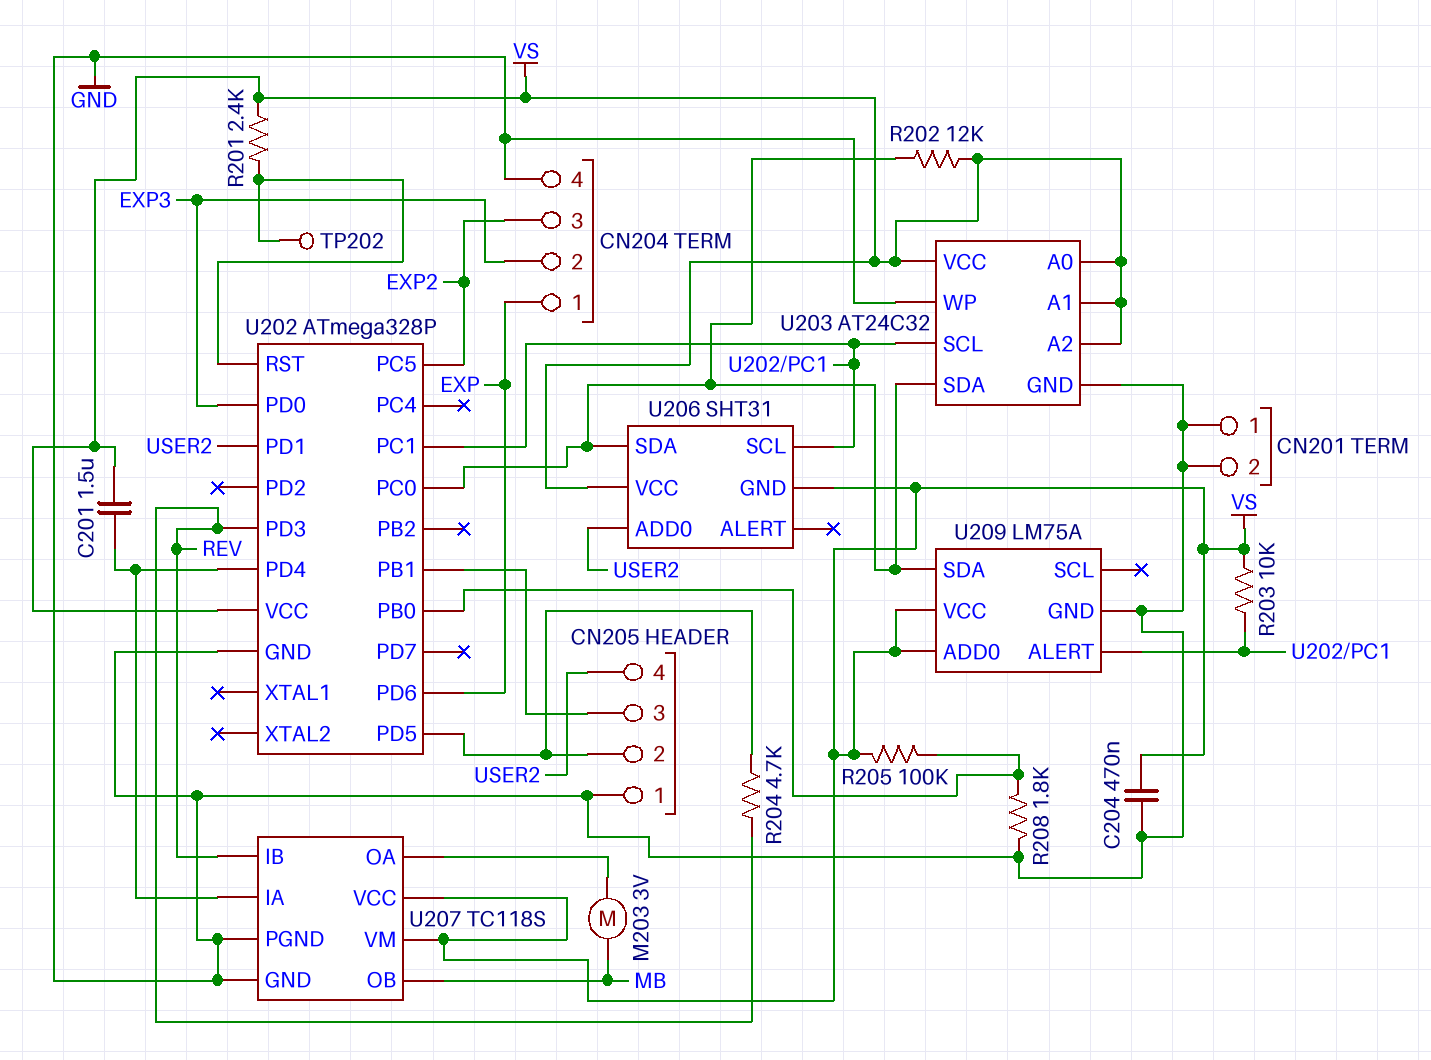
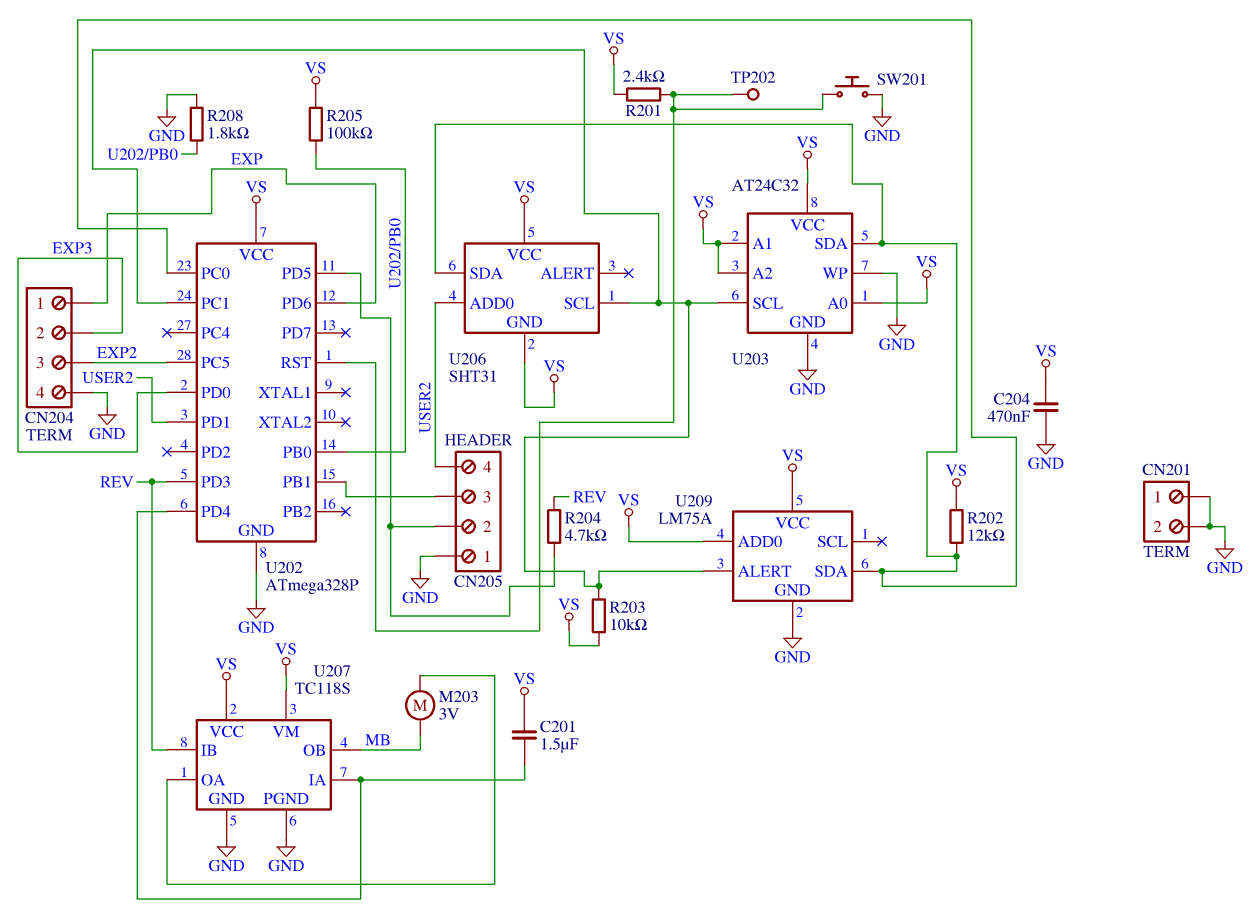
SW201: none -> button (GND, U202/RST)

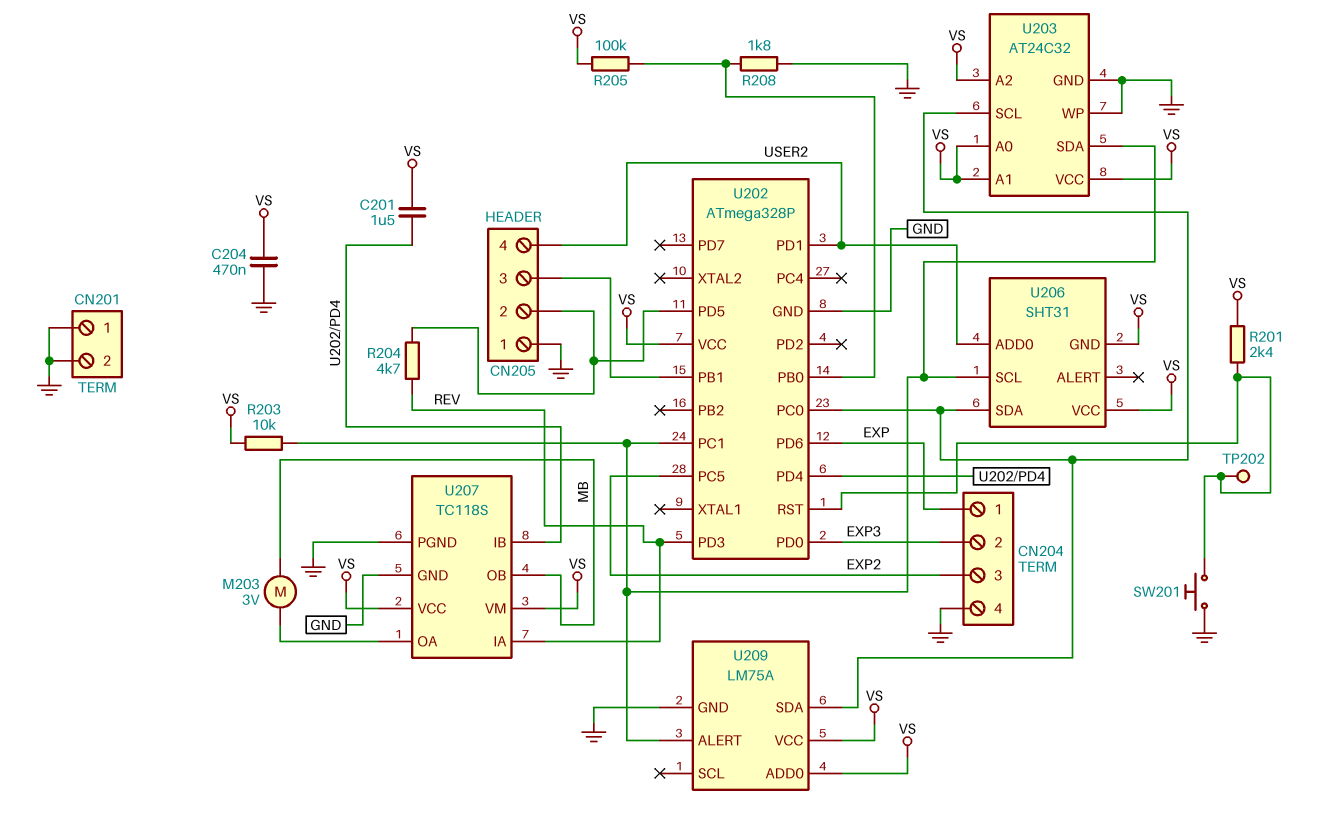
R202: 12k (U202/PC0, VS) -> none
U203 pin SCL: U202/PC1 -> U202/PC0
U203 pin SDA: U202/PC0 -> U202/PC1
U207 pin IA: U202/PD4 -> REV
U207 pin IB: REV -> U202/PD4

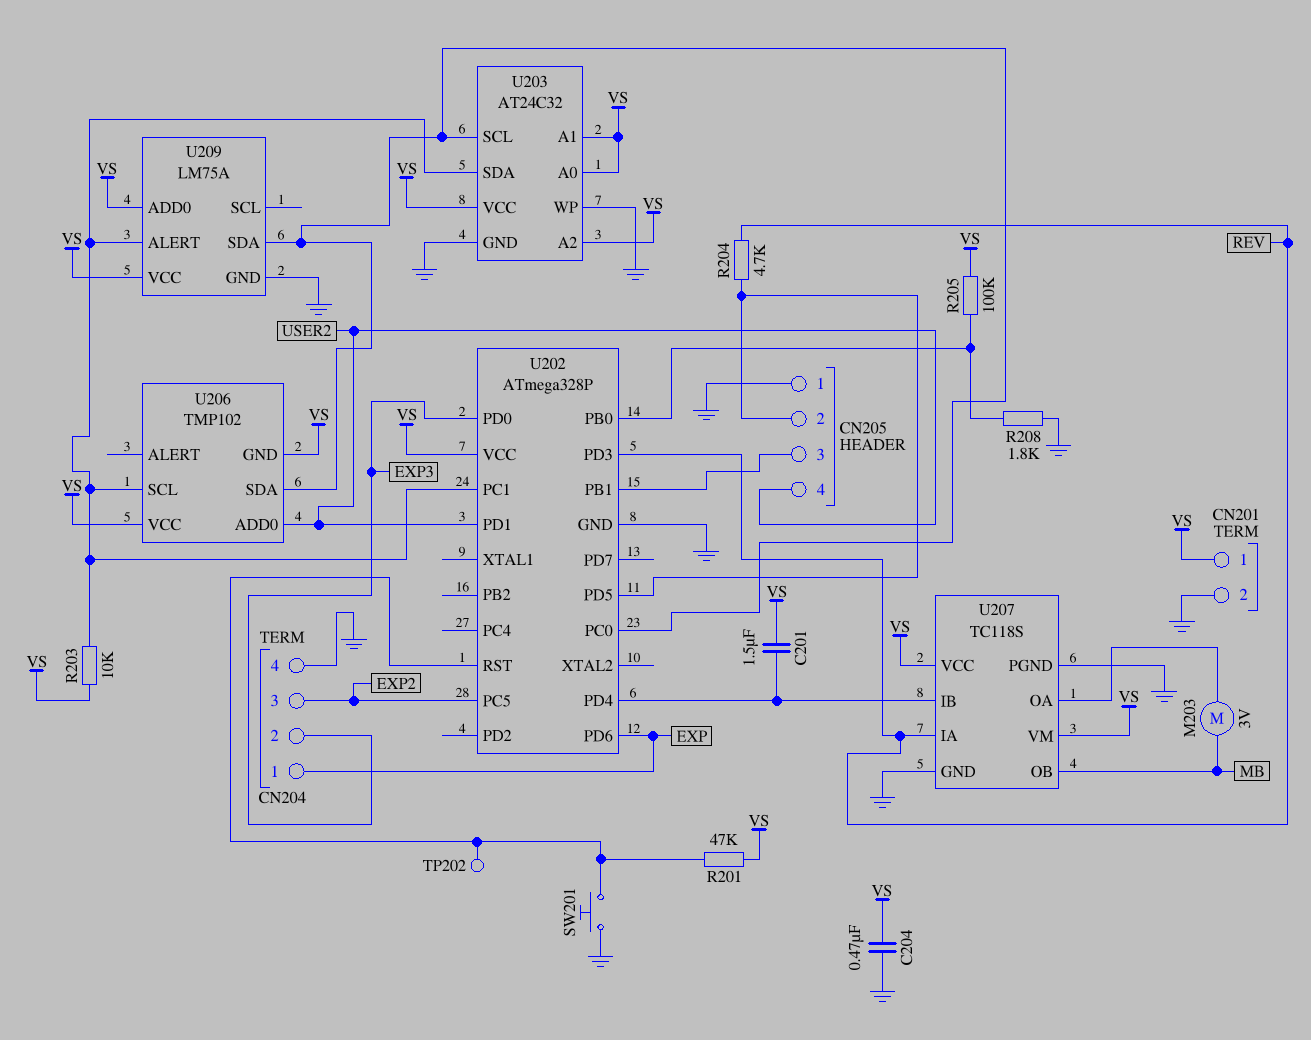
CN201 pin 1: GND -> VS
R201: 2.4k (U202/RST, VS) -> 47k (U202/RST, VS)
U206: SHT31 -> TMP102

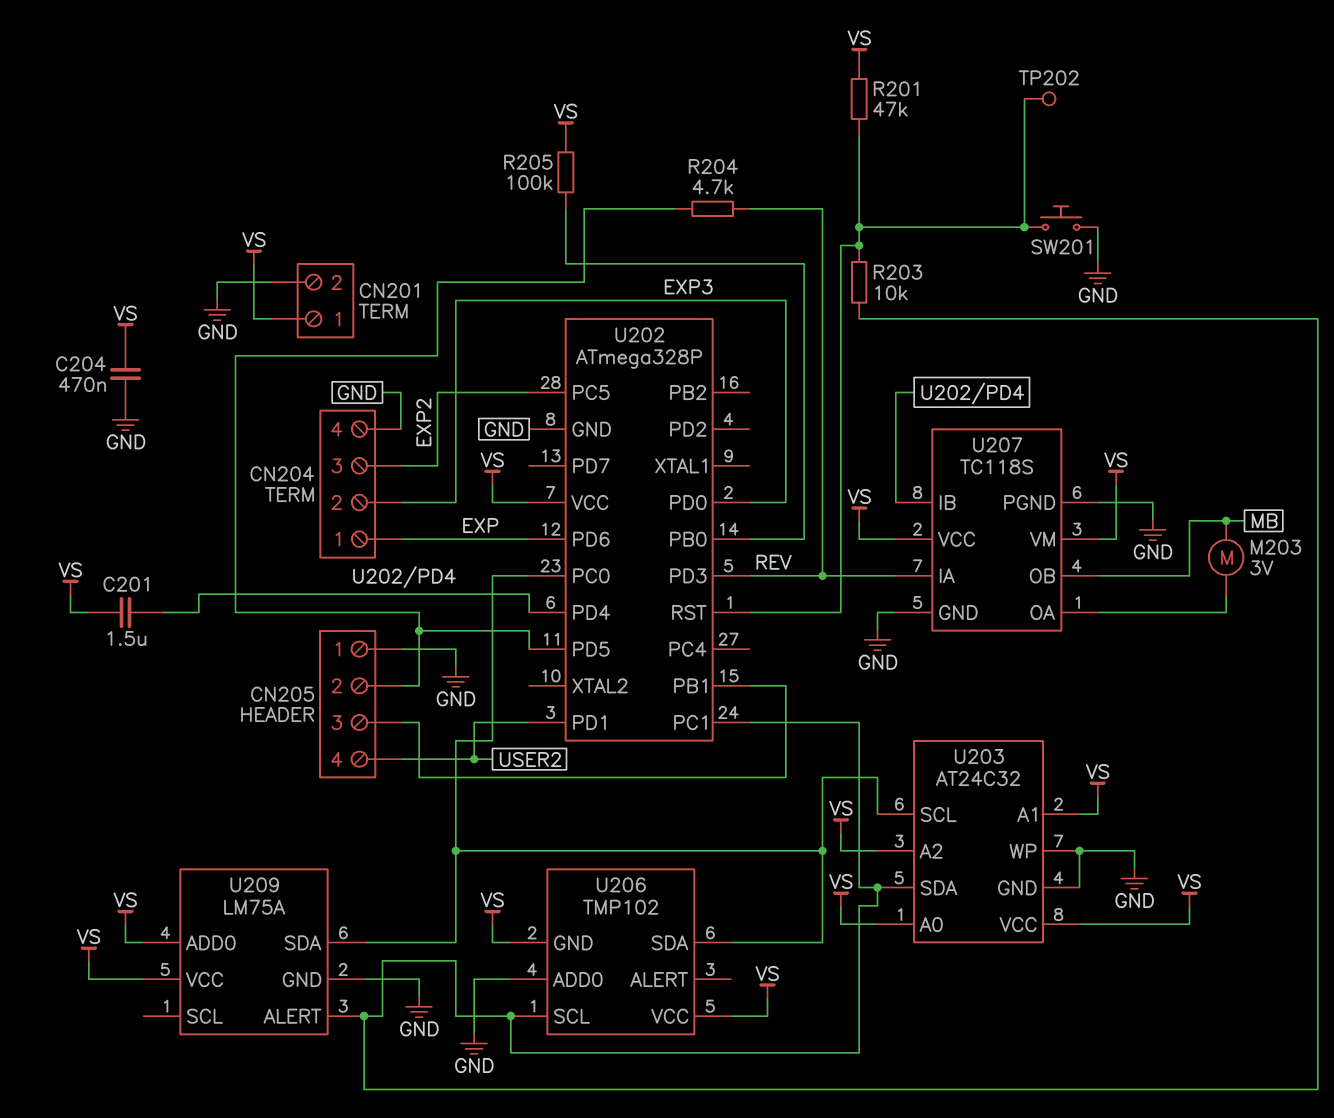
R203: 10k (U202/PC1, VS) -> 10k (U202/PC1, U202/RST)
R208: 1.8k (GND, U202/PB0) -> none
U206 pin ADD0: USER2 -> GND

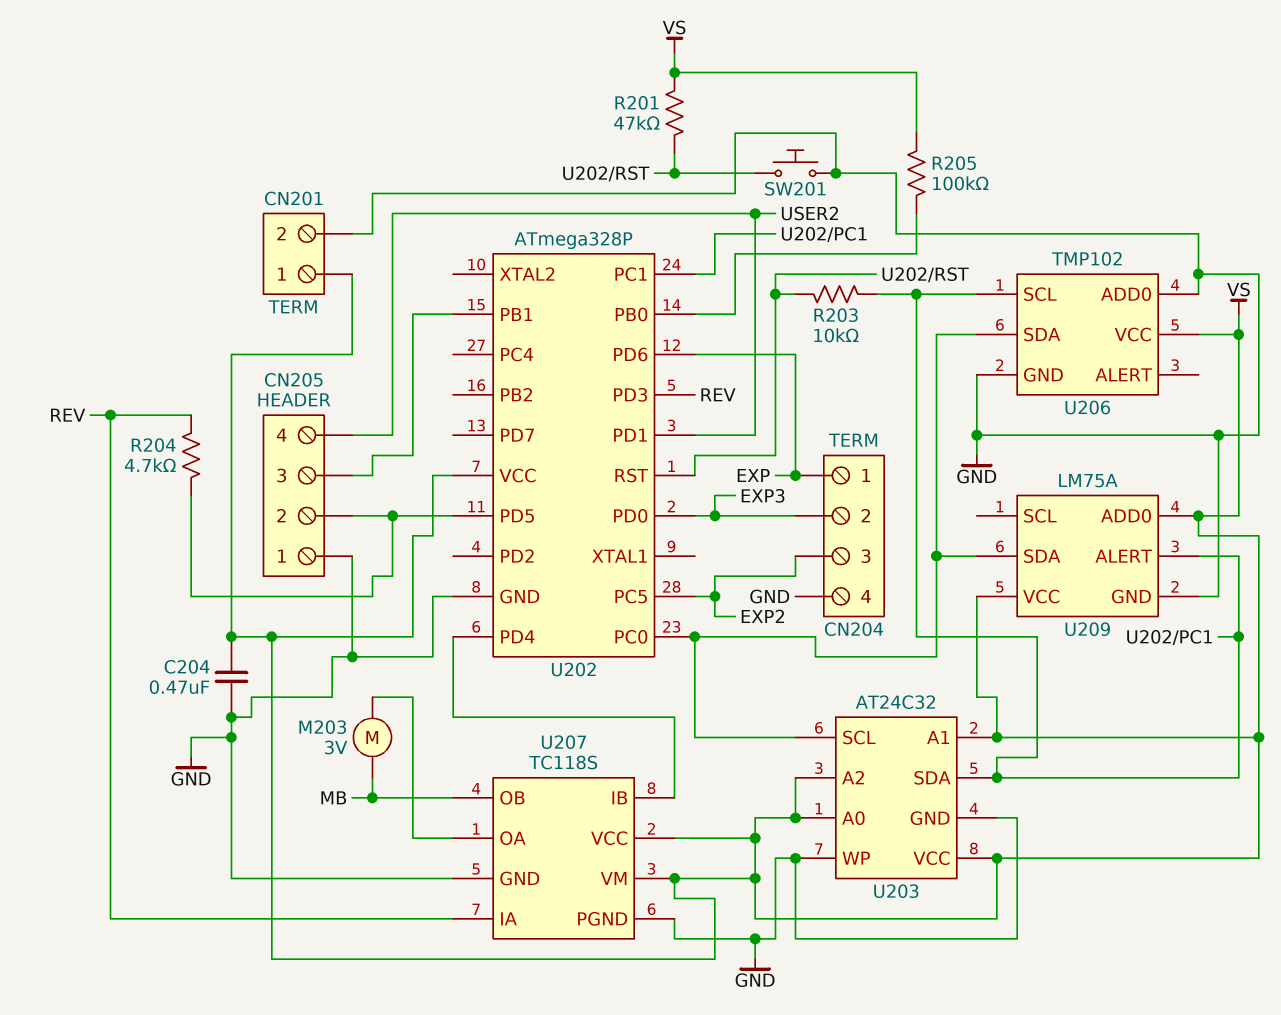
C201: 1.5uF (U202/PD4, VS) -> none
TP202: test point (U202/RST) -> none
U206 pin GND: VS -> GND

